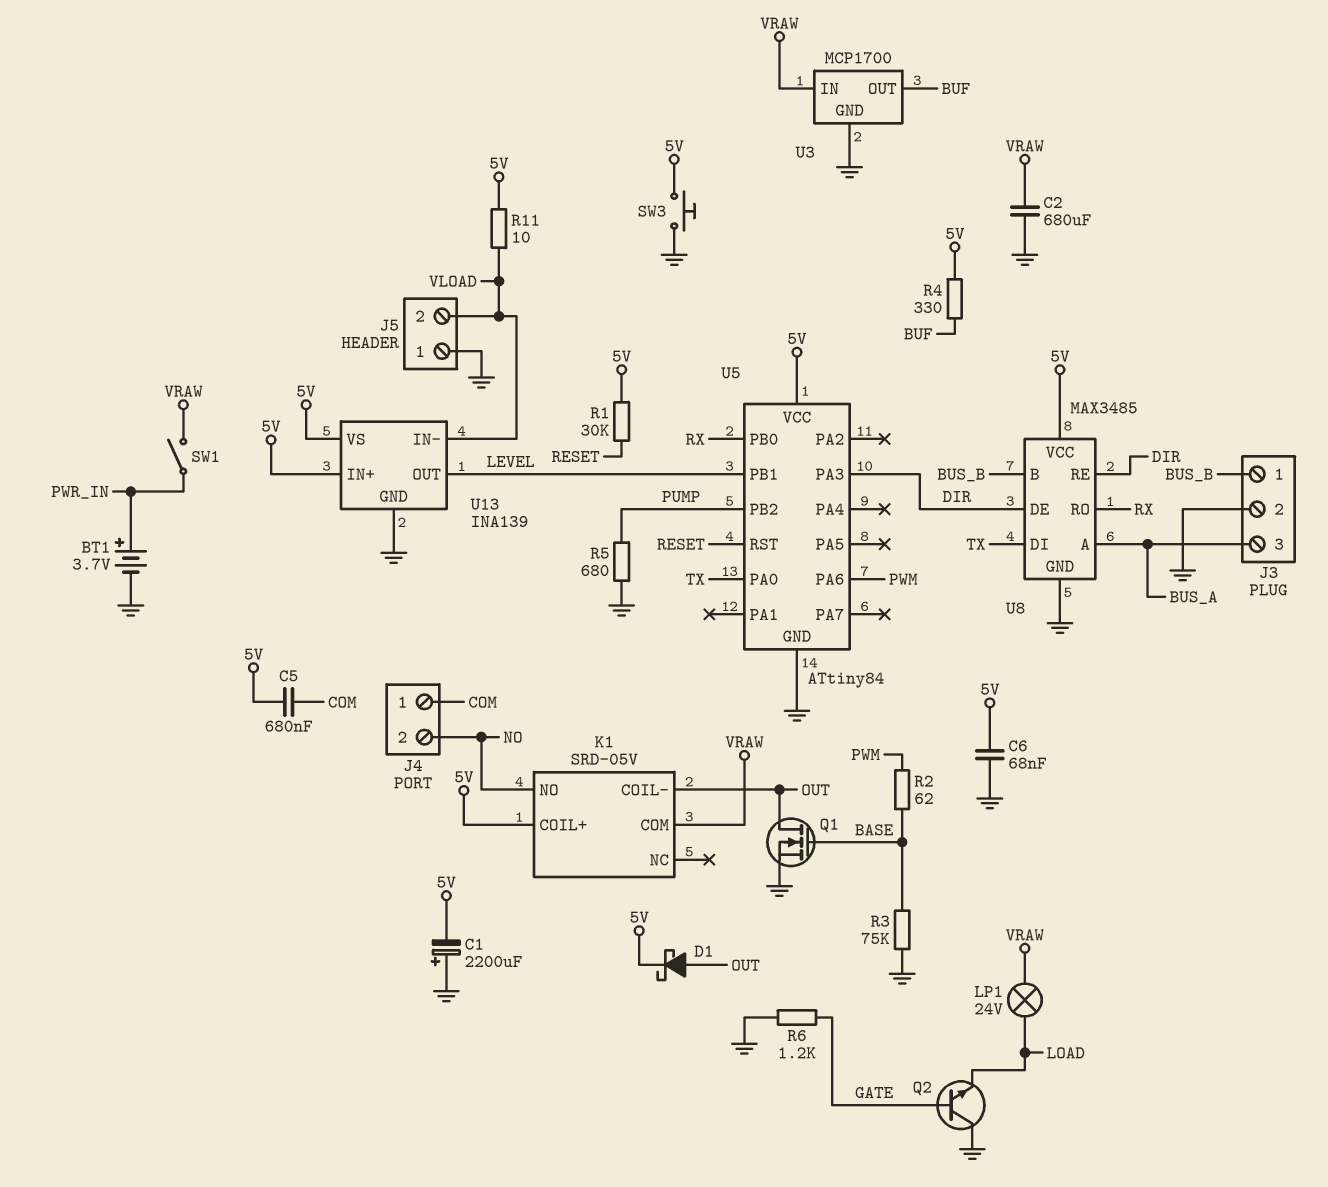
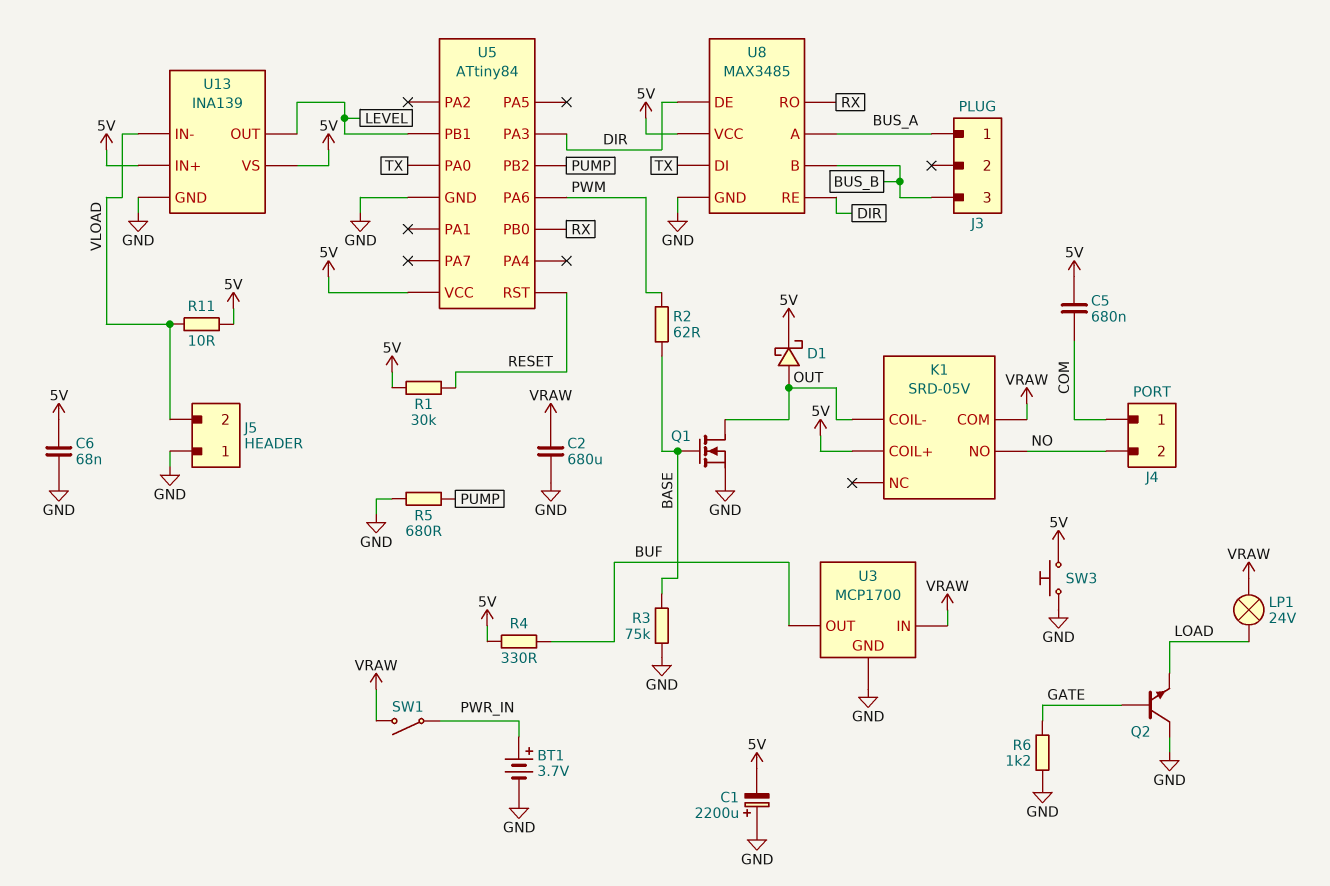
J3 pin 1: BUS_B -> BUS_A
J3 pin 2: GND -> none
J3 pin 3: BUS_A -> BUS_B

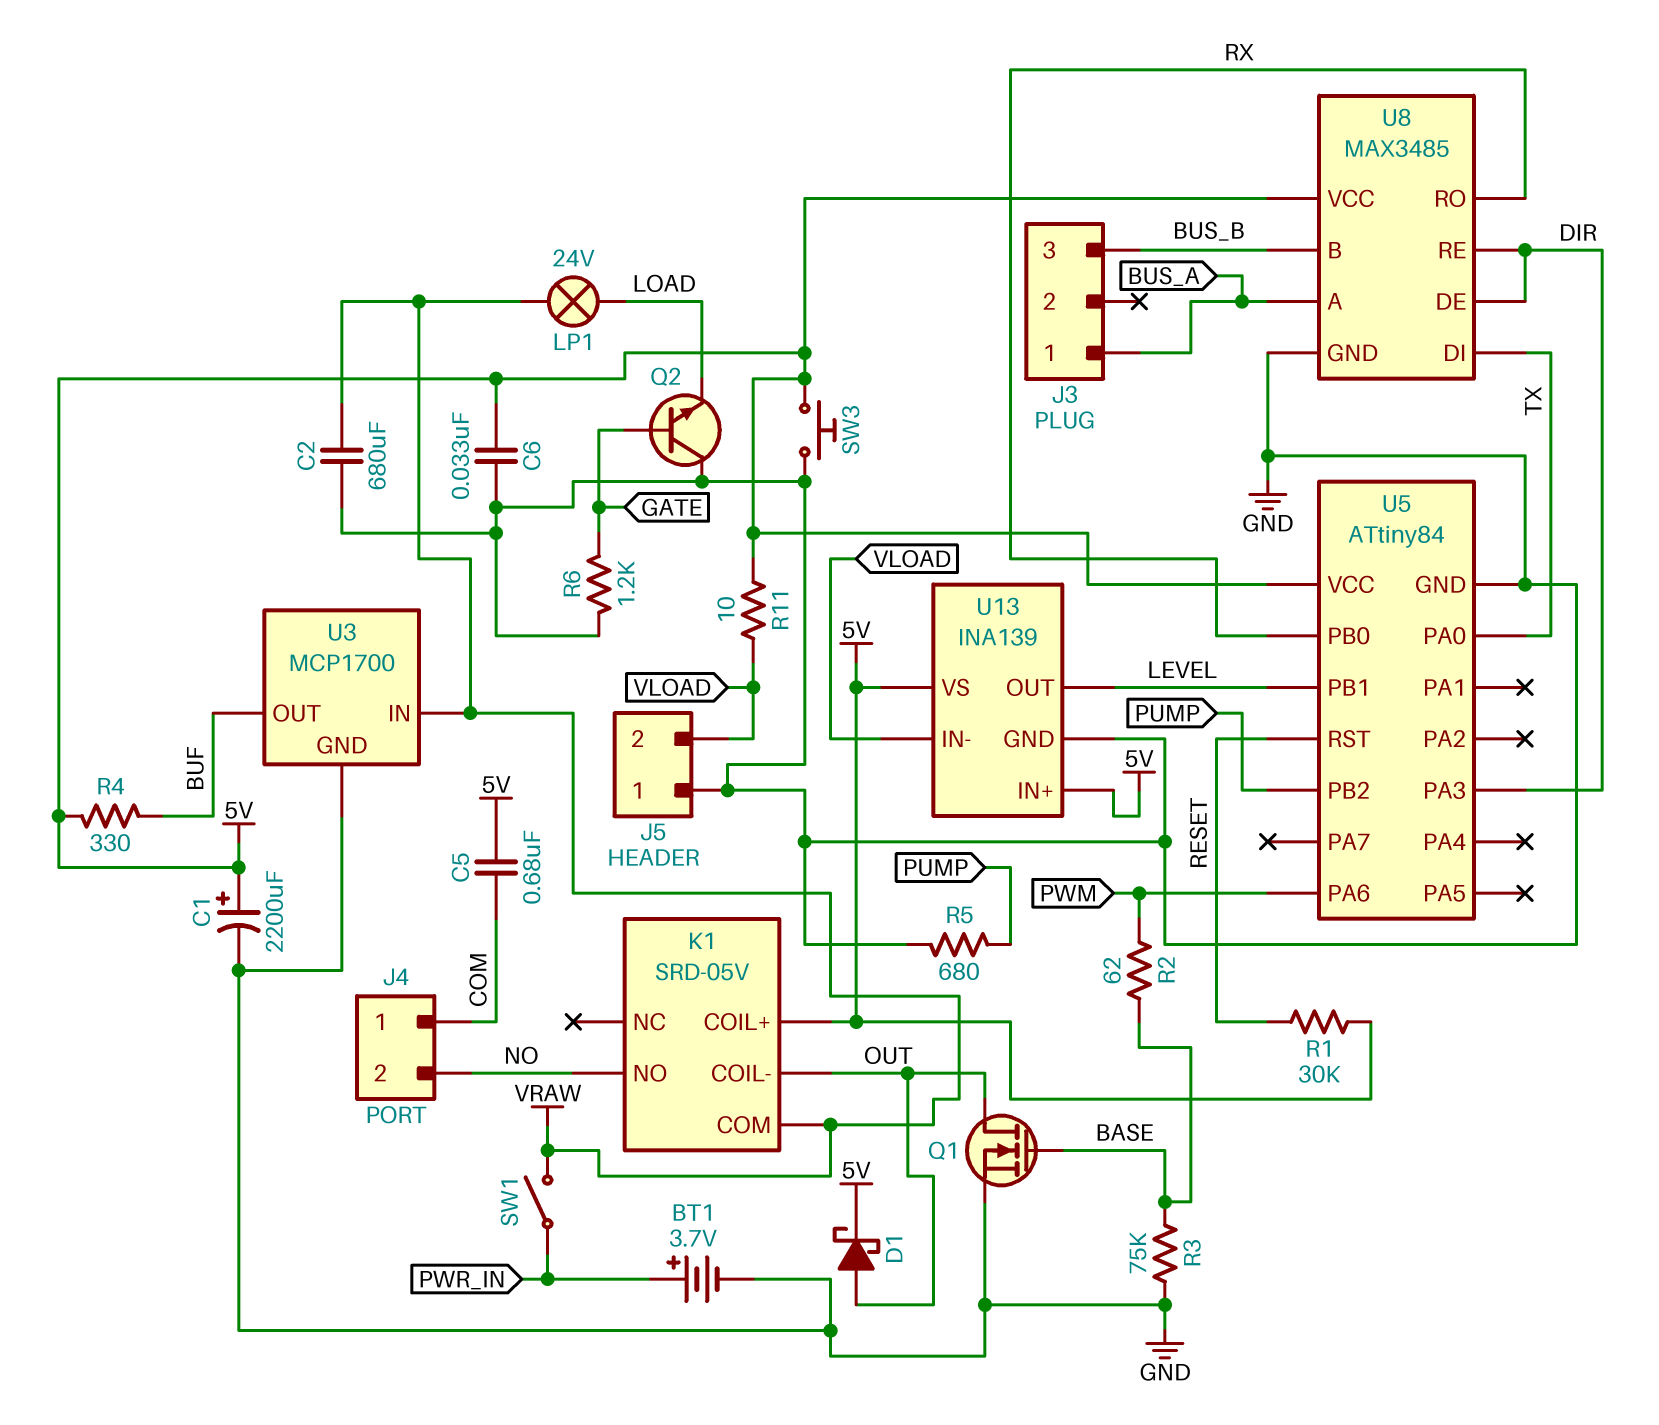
C1: 2200uF (plus GND, minus 5V) -> 2200uF (plus 5V, minus GND)
C6: 68nF (5V, GND) -> 33nF (5V, GND)

